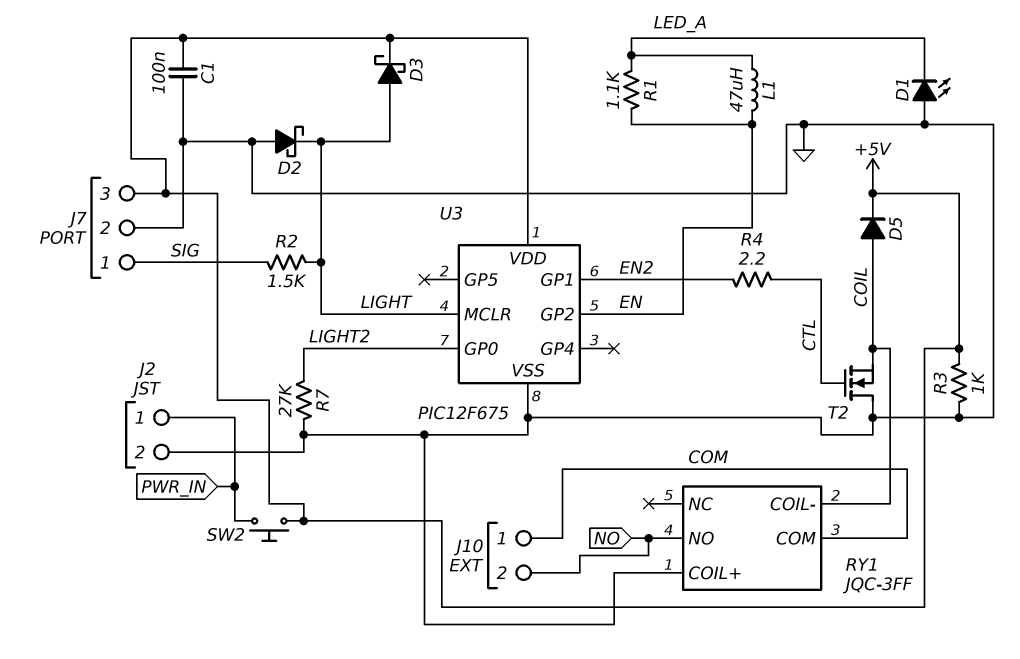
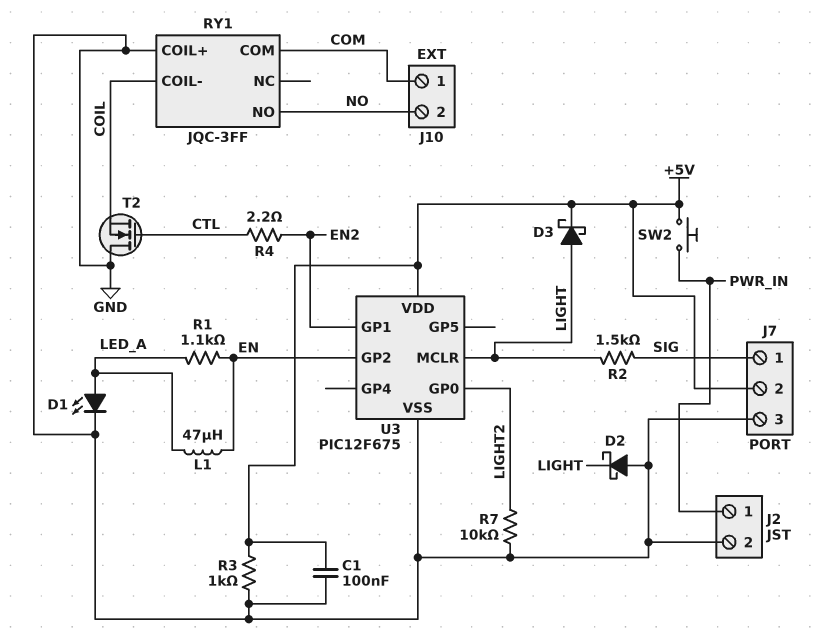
D1: LED (A GND, K LED_A) -> LED (A LED_A, K GND)
D5: diode (A COIL, K +5V) -> none
J7 pin 2: GND -> +5V
J7 pin 3: +5V -> GND
R7: 27k (GND, LIGHT2) -> 10k (GND, LIGHT2)

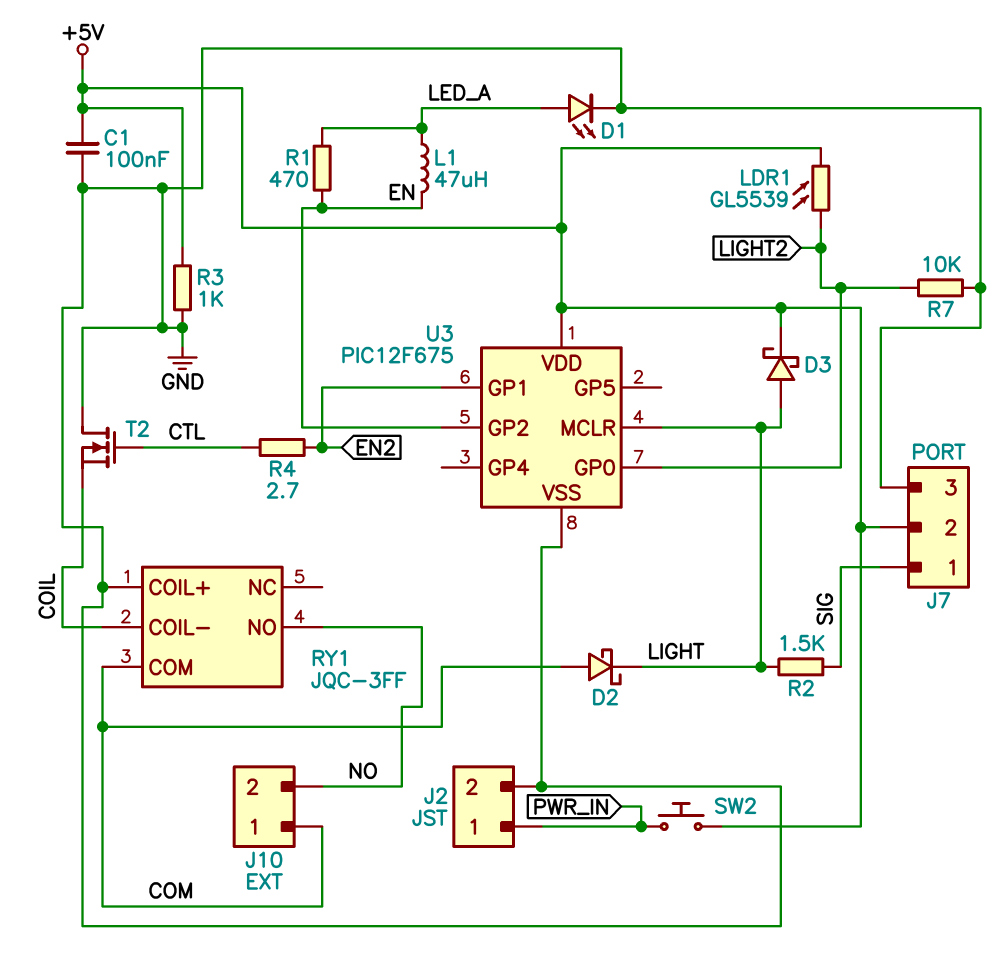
D2: schottky (A GND, K LIGHT) -> schottky (A COM, K LIGHT)
LDR1: none -> GL5539 (+5V, LIGHT2)
R1: 1.1k (EN, LED_A) -> 470 (EN, LED_A)
R4: 2.2 (CTL, EN2) -> 2.7 (CTL, EN2)

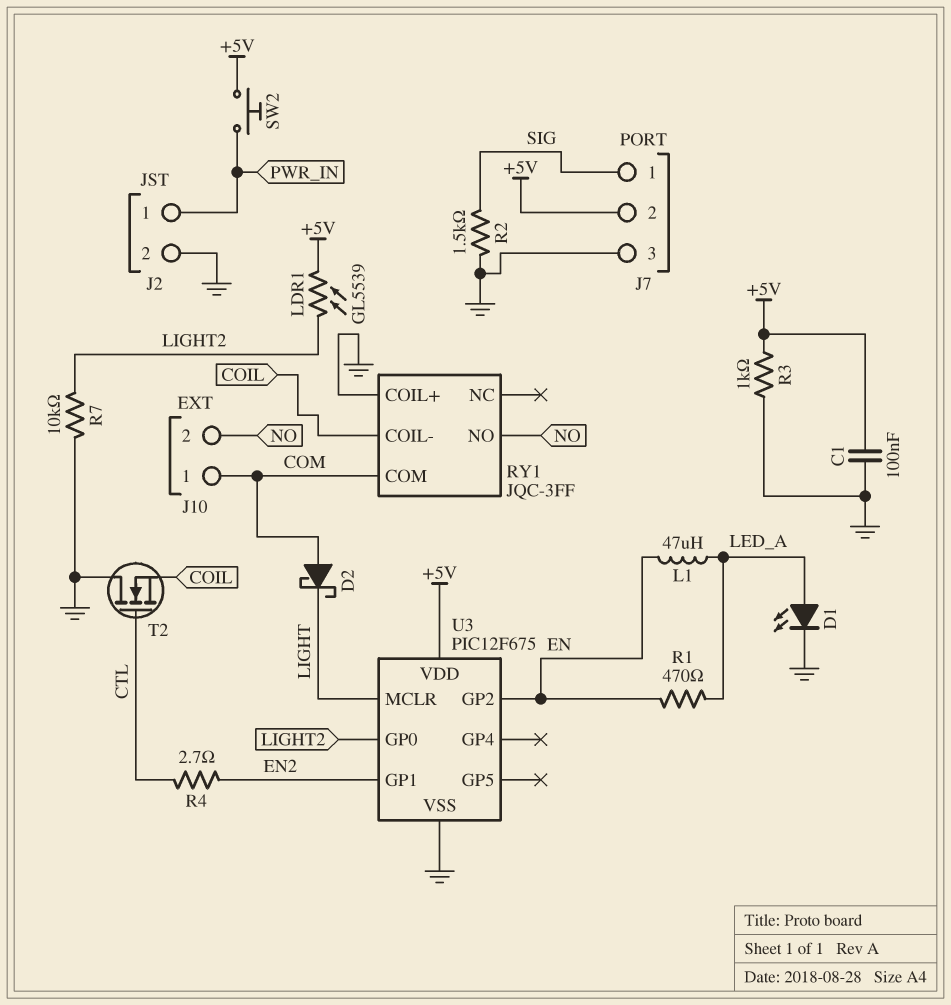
D3: schottky (A LIGHT, K +5V) -> none
R2: 1.5k (LIGHT, SIG) -> 1.5k (GND, SIG)

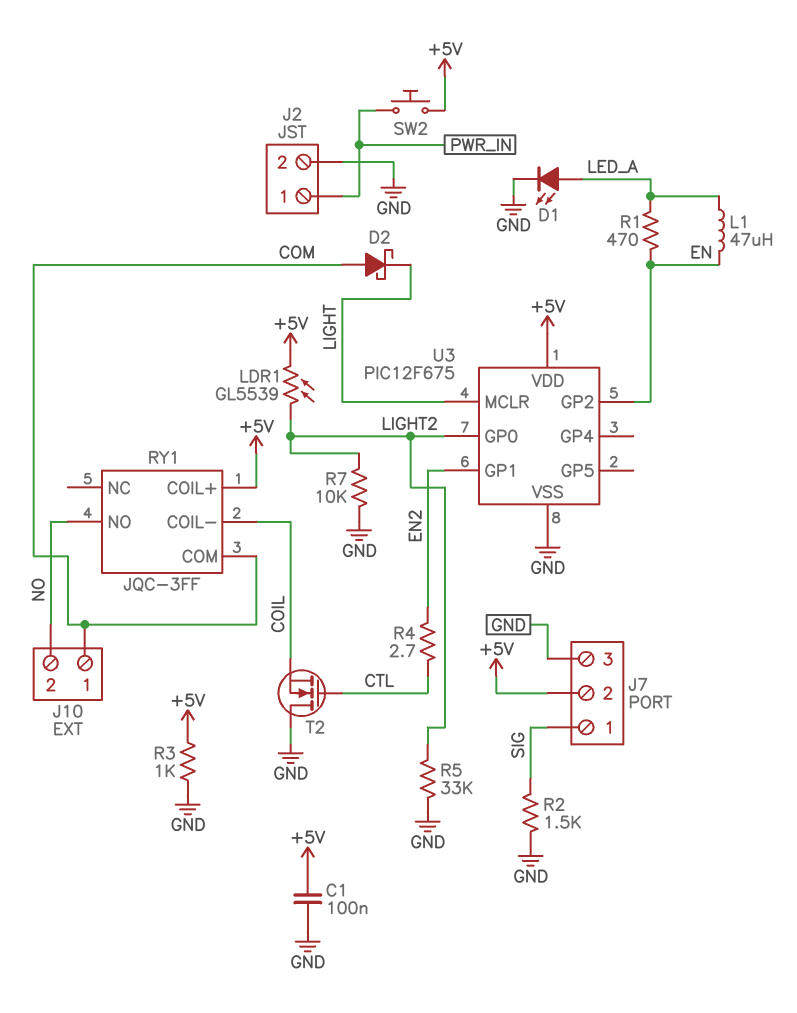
R5: none -> 33k (GND, LIGHT2)
RY1 pin COIL+: GND -> +5V

